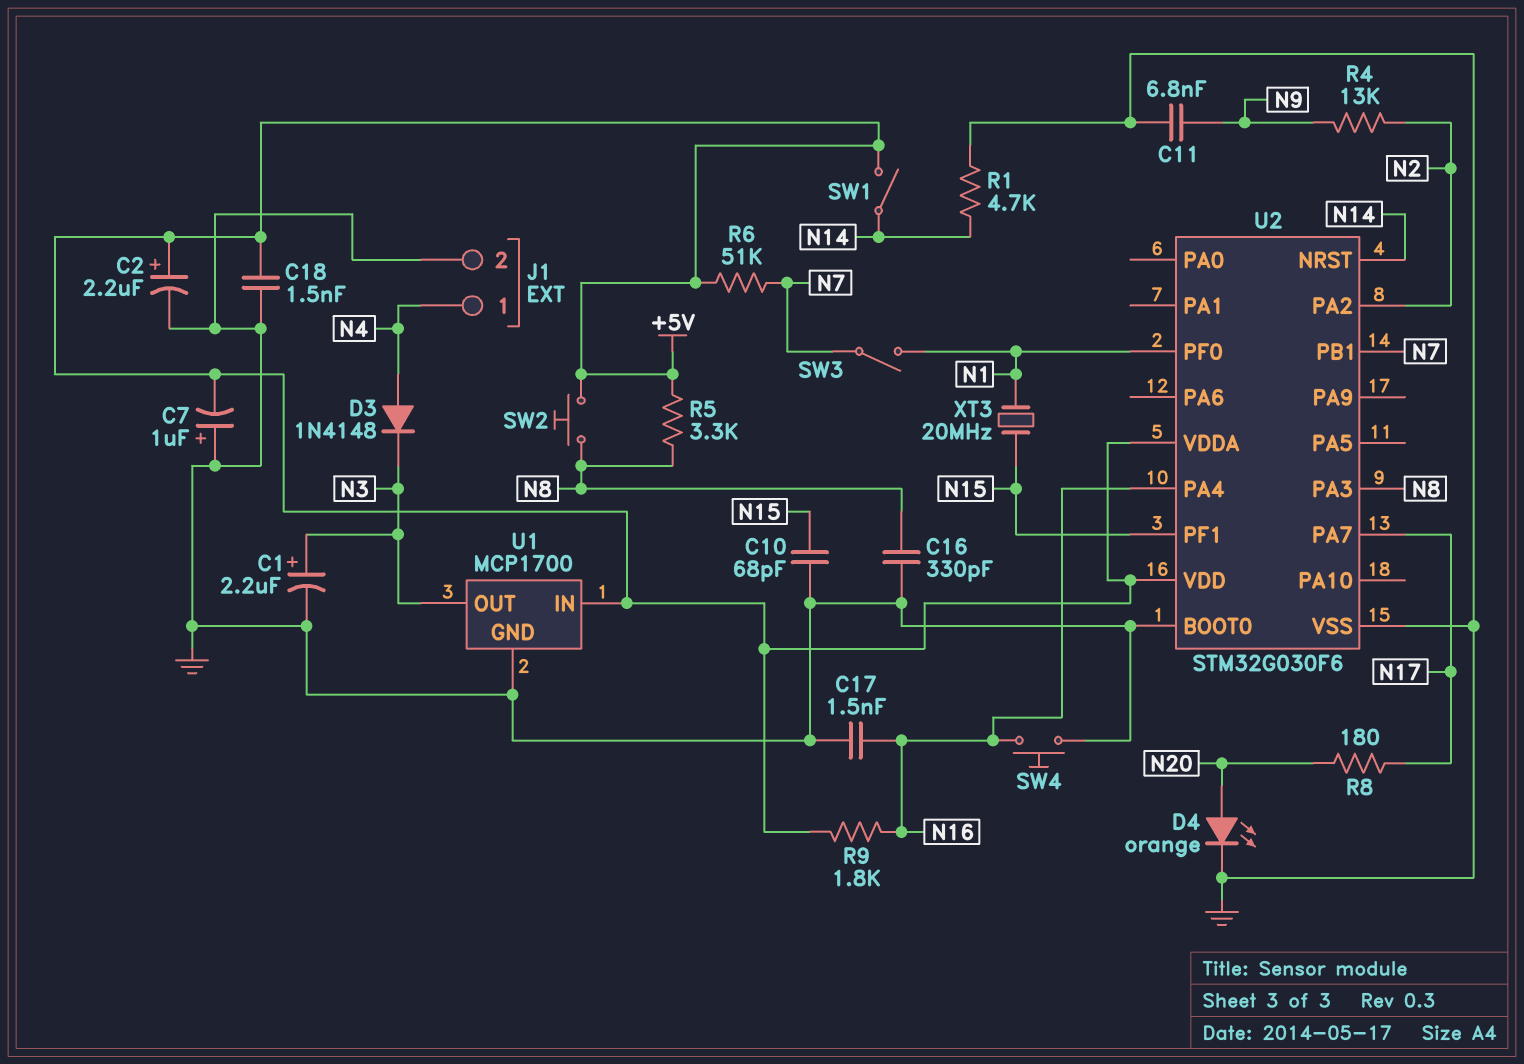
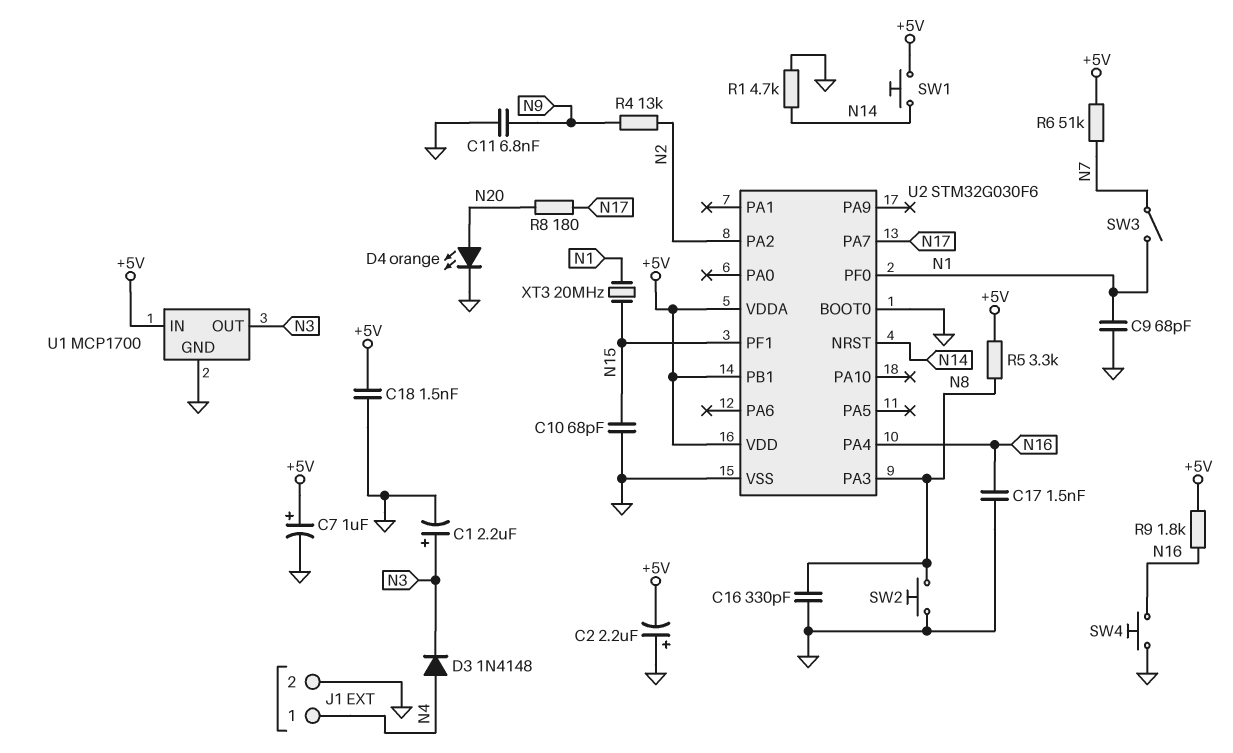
C2: 2.2uF (plus +5V, minus GND) -> 2.2uF (plus GND, minus +5V)
C7: 1uF (plus GND, minus +5V) -> 1uF (plus +5V, minus GND)
C9: none -> 68pF (GND, N1)
SW1: switch (+5V, N14) -> button (+5V, N14)
SW2: button (+5V, N8) -> button (GND, N8)
U2 pin PB1: N7 -> +5V

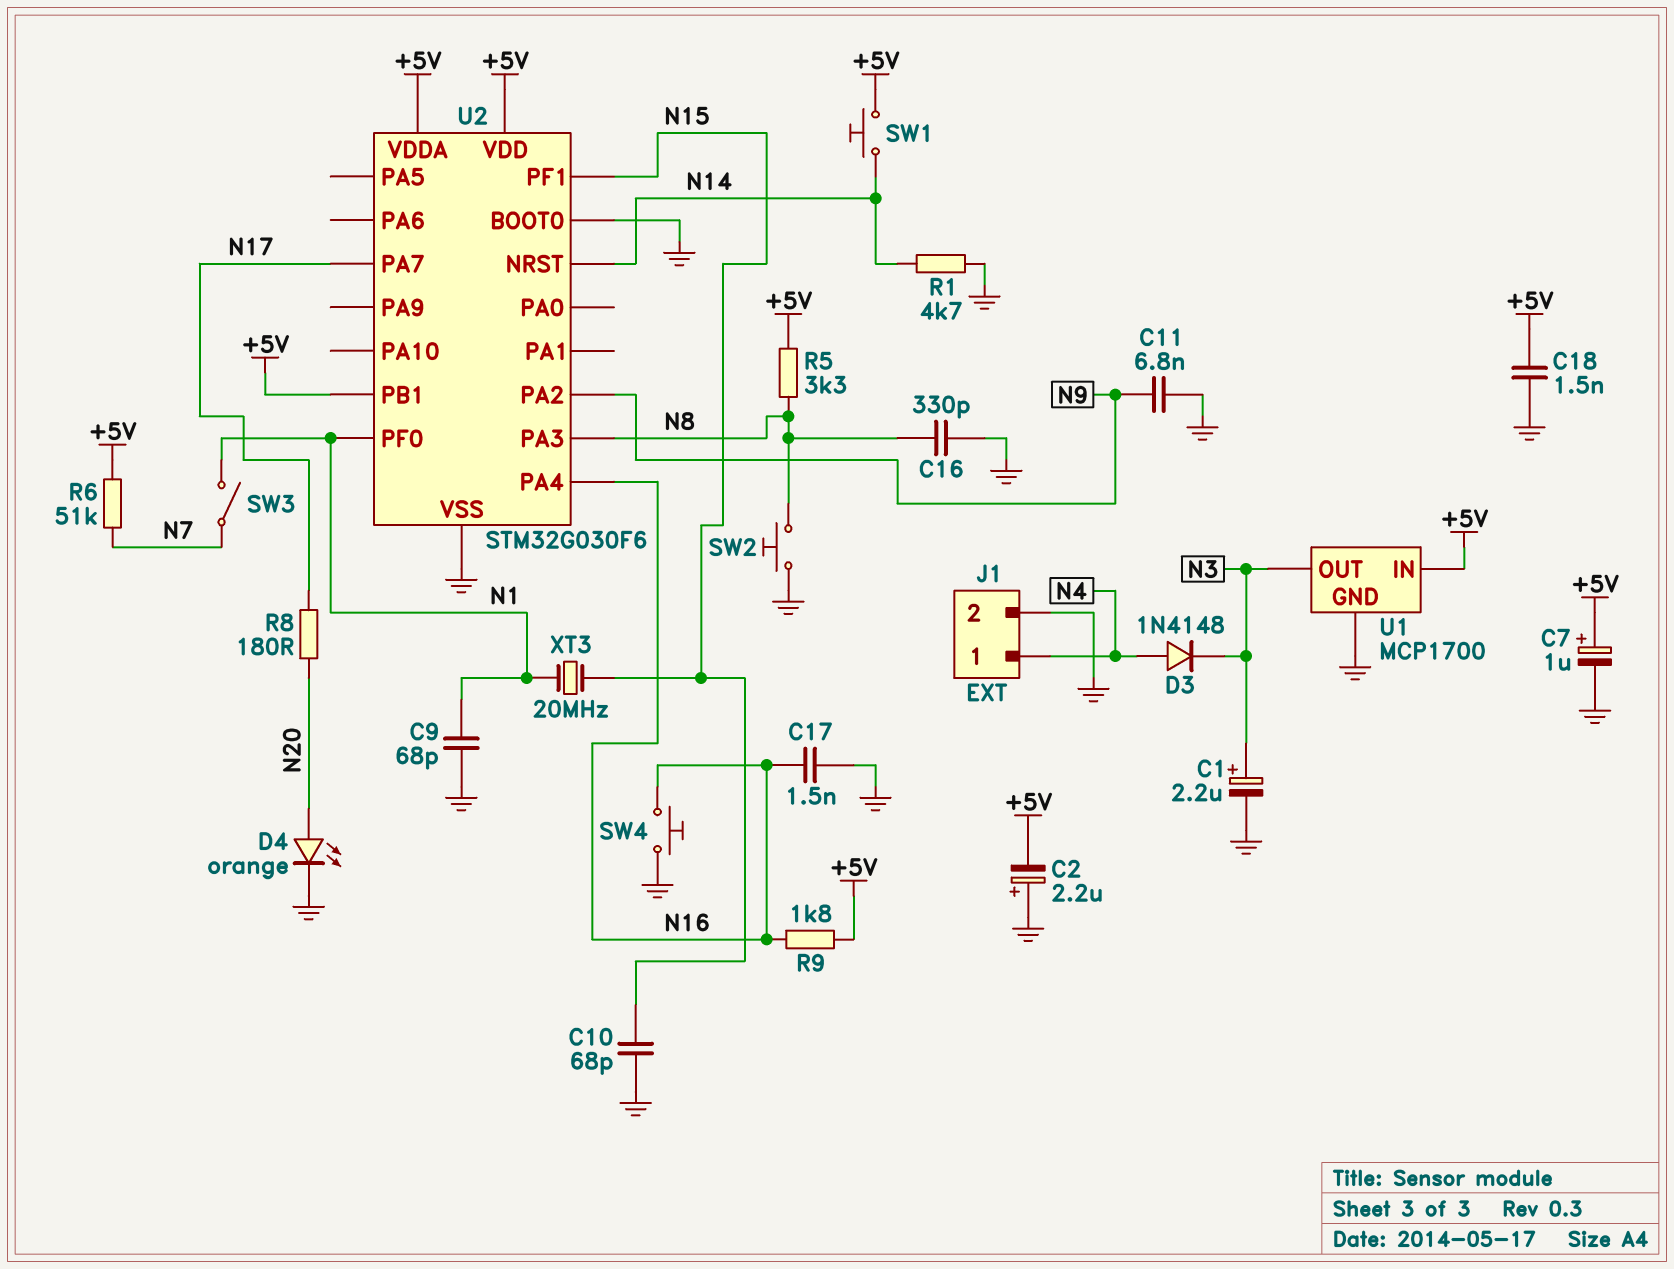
R4: 13k (N2, N9) -> none
U2 pin PA2: N2 -> N9

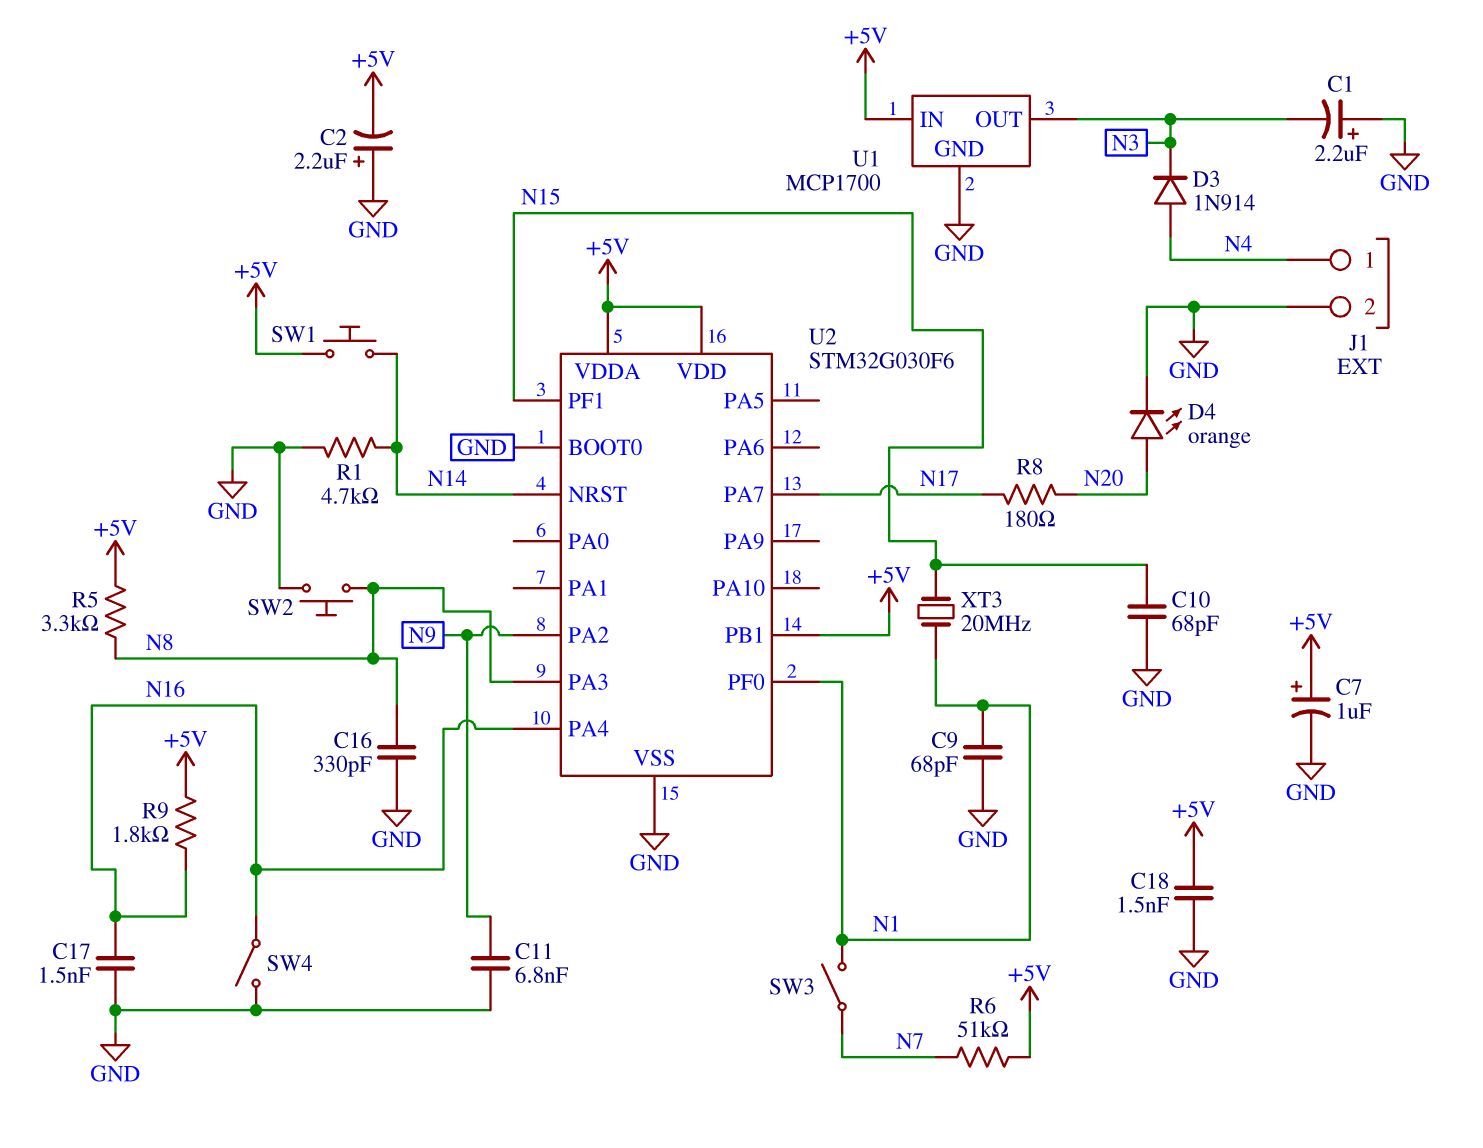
C1: 2.2uF (plus N3, minus GND) -> 2.2uF (plus GND, minus N3)
D3: diode 1N4148 (A N4, K N3) -> diode 1N914 (A N4, K N3)
SW4: button (GND, N16) -> switch (GND, N16)

